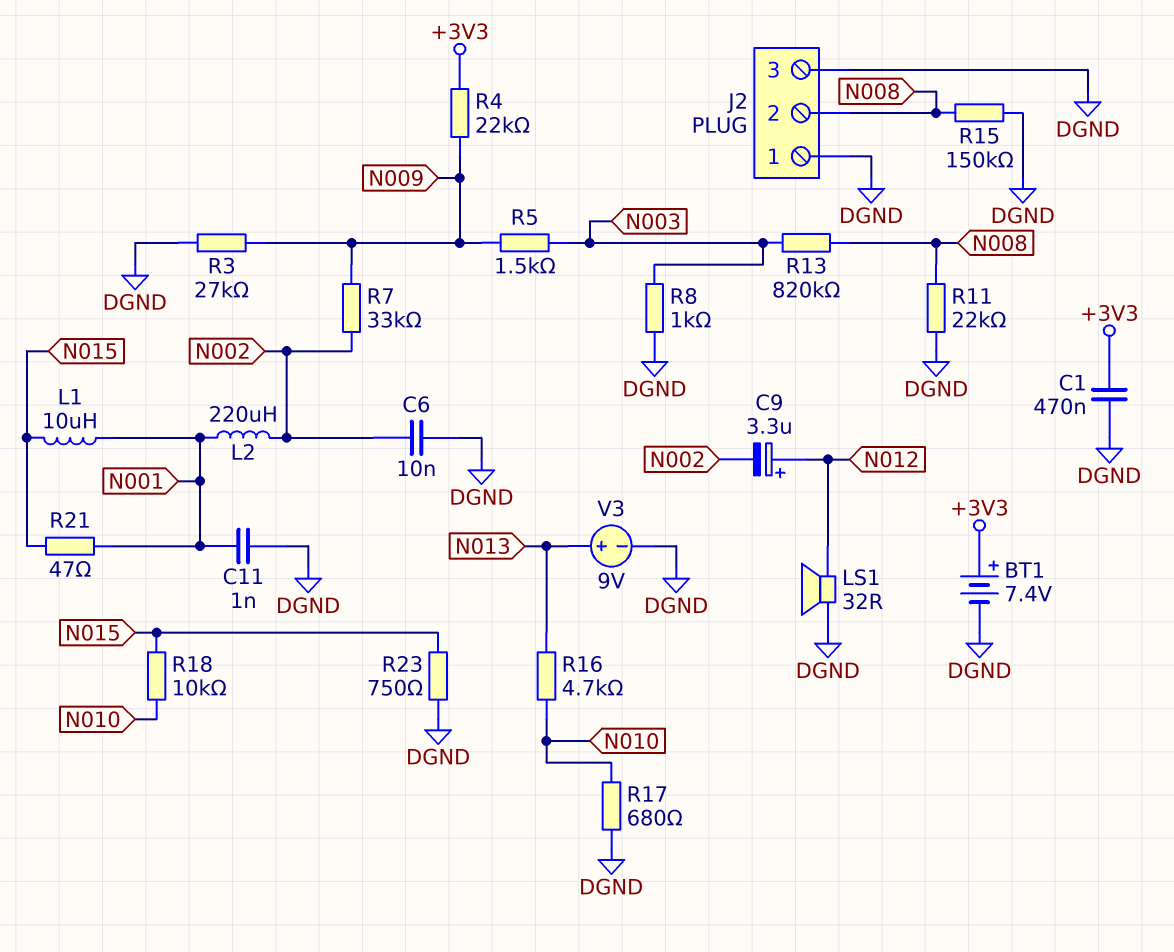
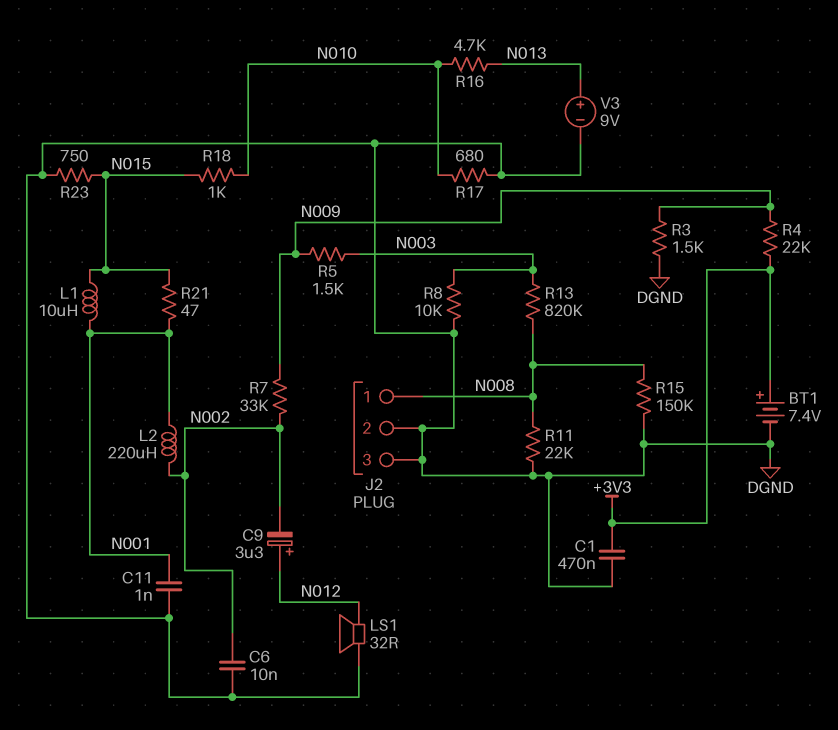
J2 pin 1: DGND -> N008
J2 pin 2: N008 -> DGND
R3: 27k (DGND, N009) -> 1.5k (DGND, N009)
R8: 1k (DGND, N003) -> 10k (DGND, N003)
R18: 10k (N010, N015) -> 1k (N010, N015)

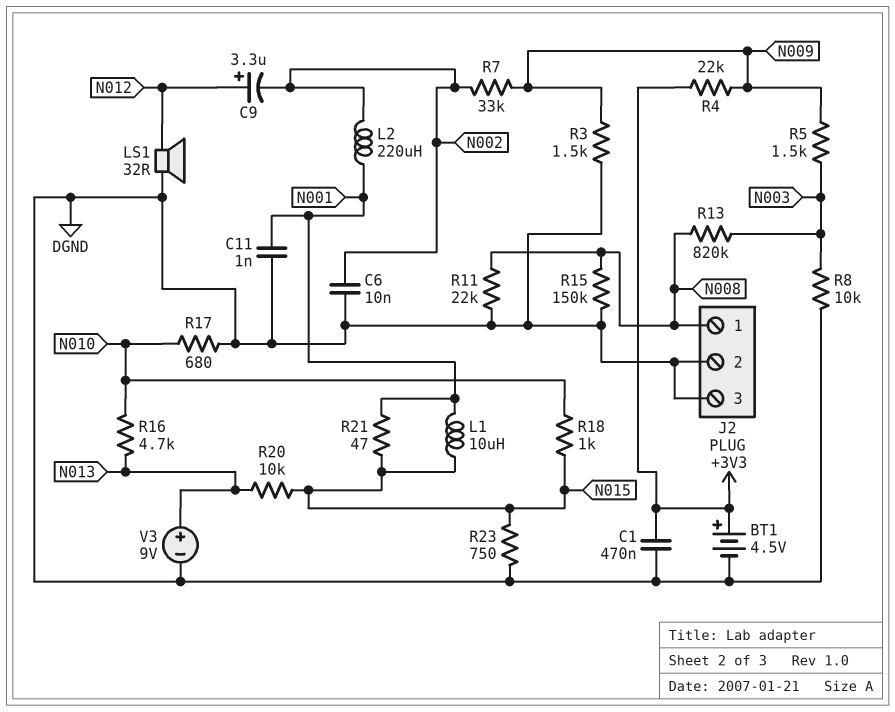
BT1: 7.4V (plus +3V3, minus DGND) -> 4.5V (plus +3V3, minus DGND)
R20: none -> 10k (N013, N015)

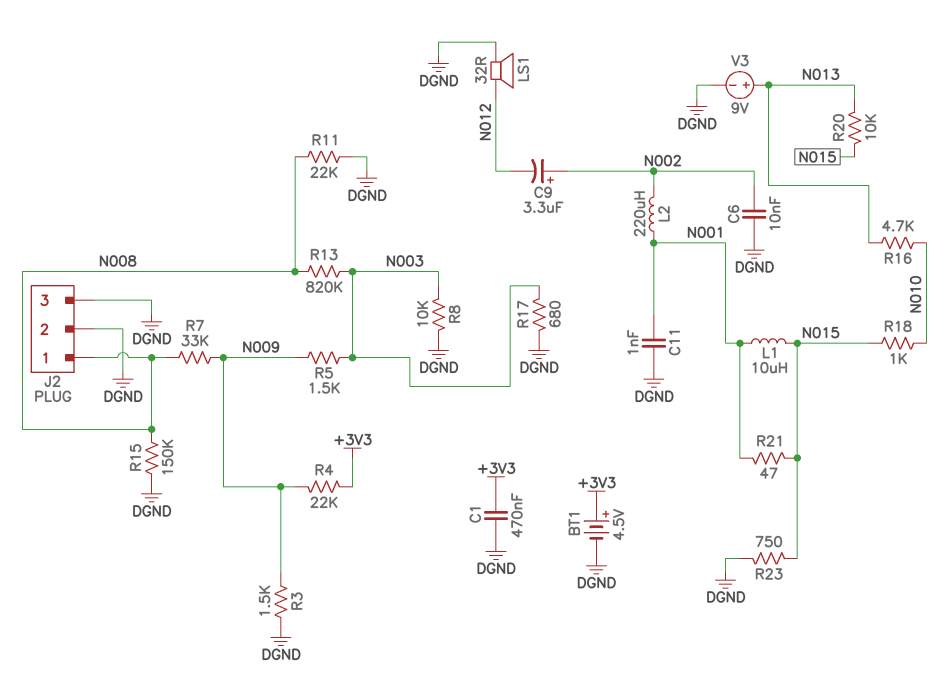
C9: 3.3uF (plus N012, minus N002) -> 3.3uF (plus N002, minus N012)
R7: 33k (N002, N009) -> 33k (N008, N009)
R17: 680 (DGND, N010) -> 680 (DGND, N003)

